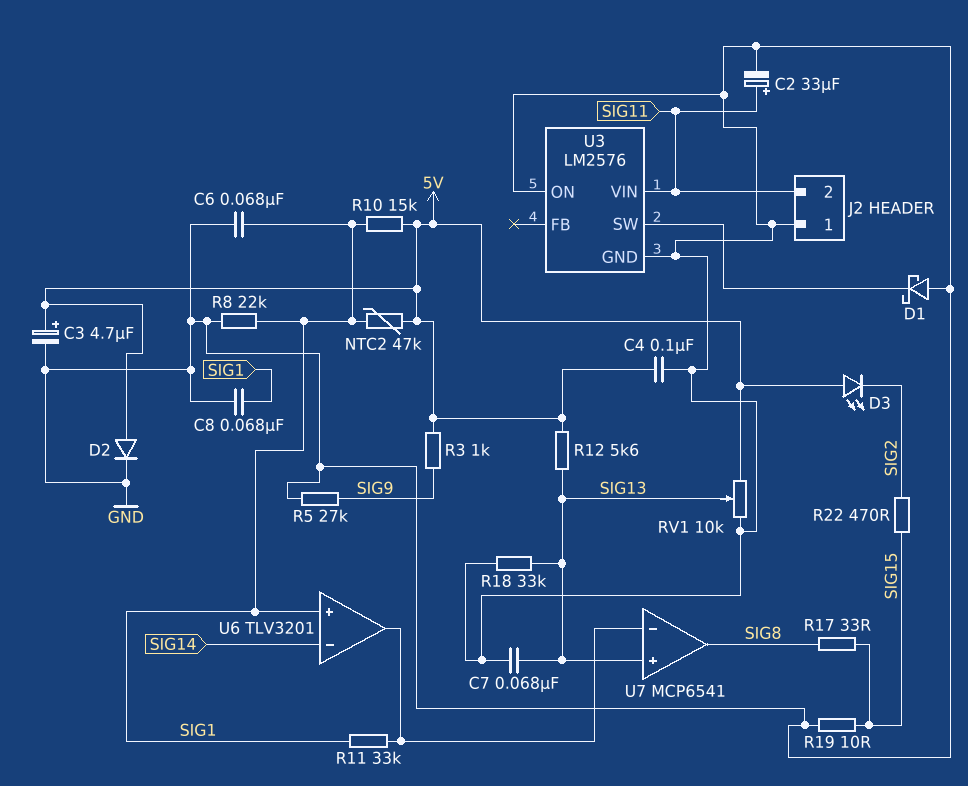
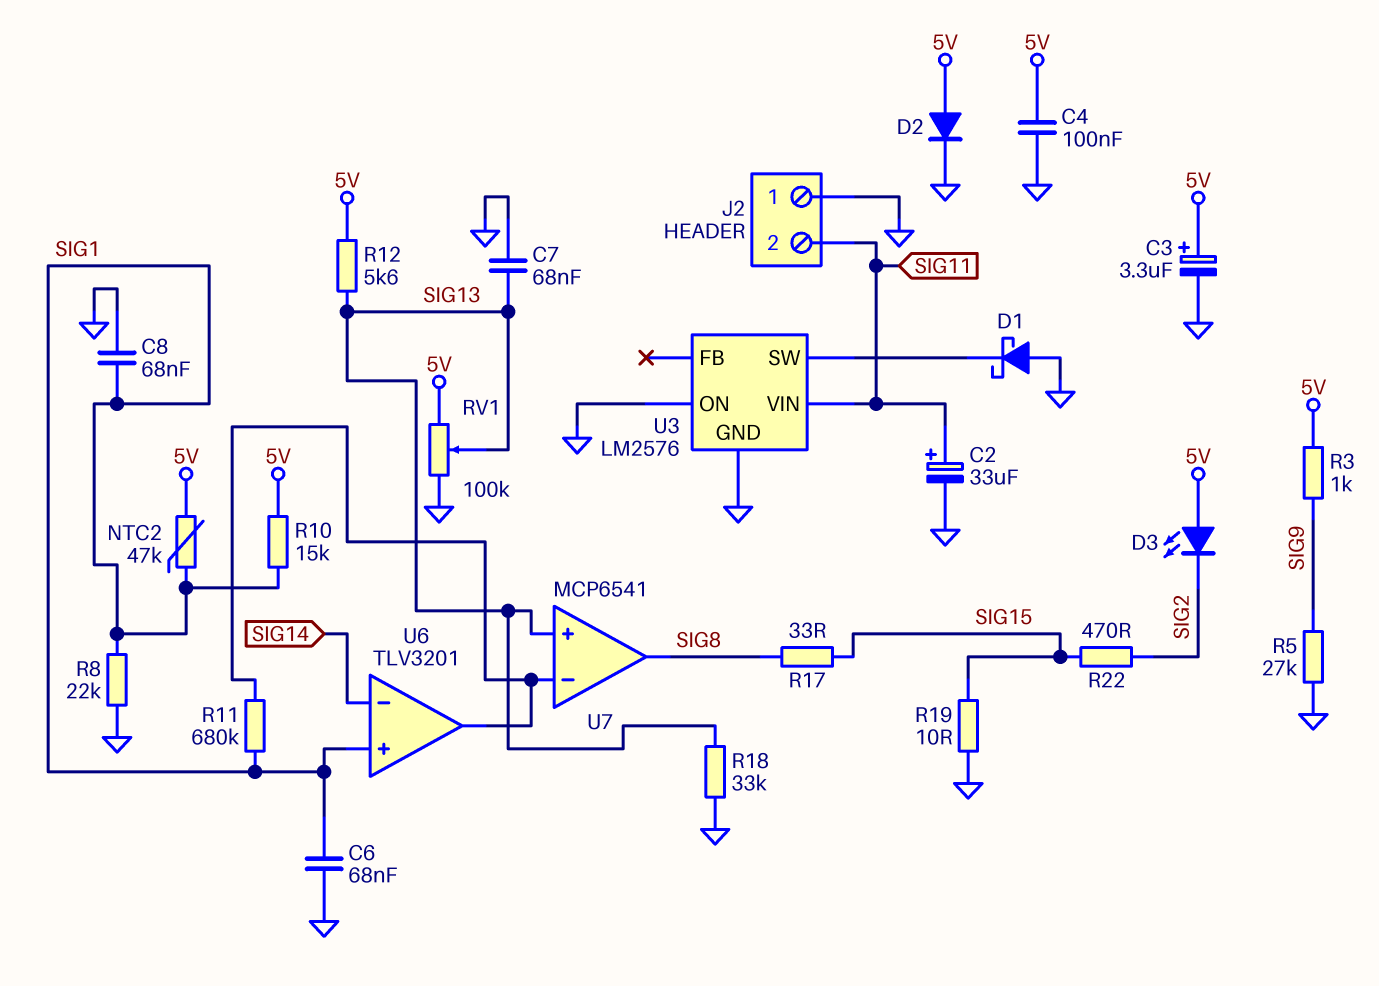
C3: 4.7uF (plus 5V, minus GND) -> 3.3uF (plus 5V, minus GND)
R11: 33k (SIG1, U6/out) -> 680k (SIG1, U6/out)
RV1: 10k (5V, GND, wiper SIG13) -> 100k (5V, GND, wiper SIG13)

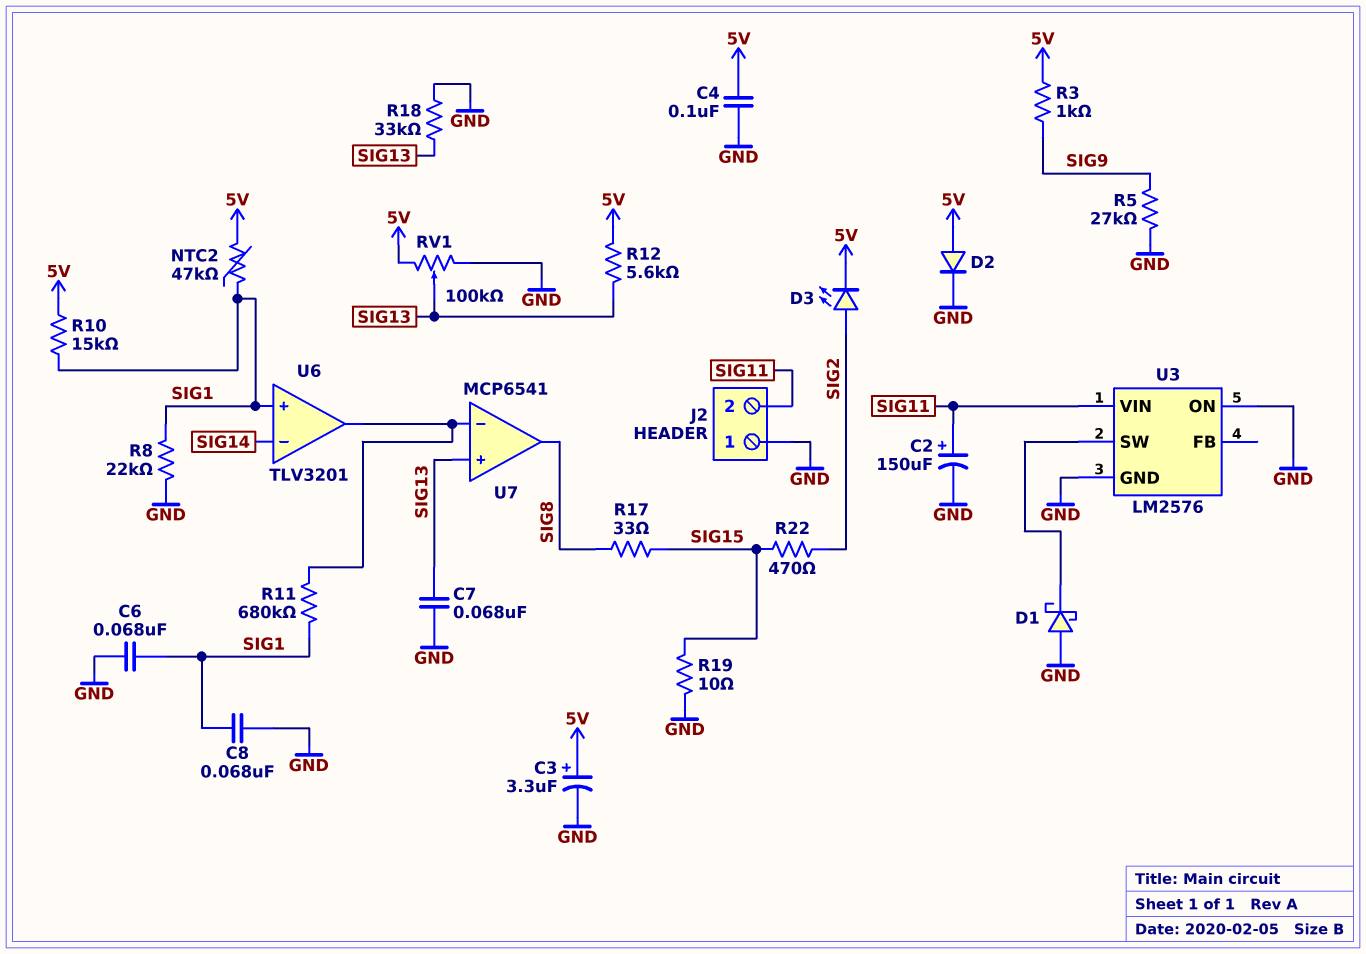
C2: 33uF (plus SIG11, minus GND) -> 150uF (plus SIG11, minus GND)
D3: LED (A 5V, K SIG2) -> LED (A SIG2, K 5V)

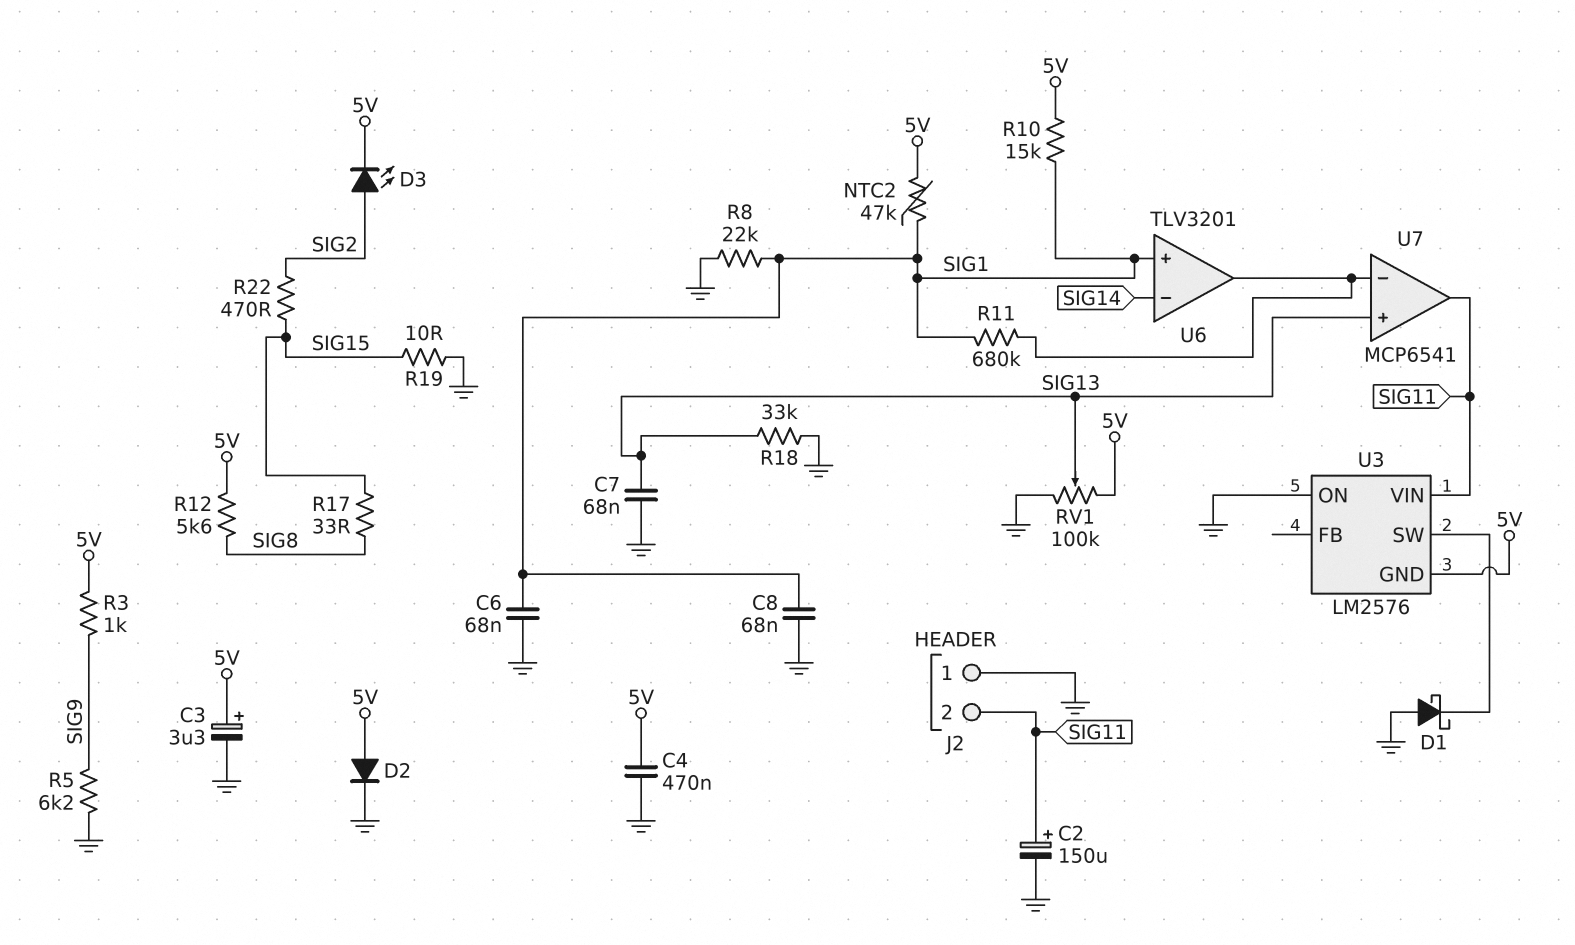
C4: 100nF (5V, GND) -> 470nF (5V, GND)
R5: 27k (GND, SIG9) -> 6.2k (GND, SIG9)
R12: 5.6k (5V, SIG13) -> 5.6k (5V, SIG8)
U3 pin GND: GND -> 5V
U7 pin out: SIG8 -> SIG11

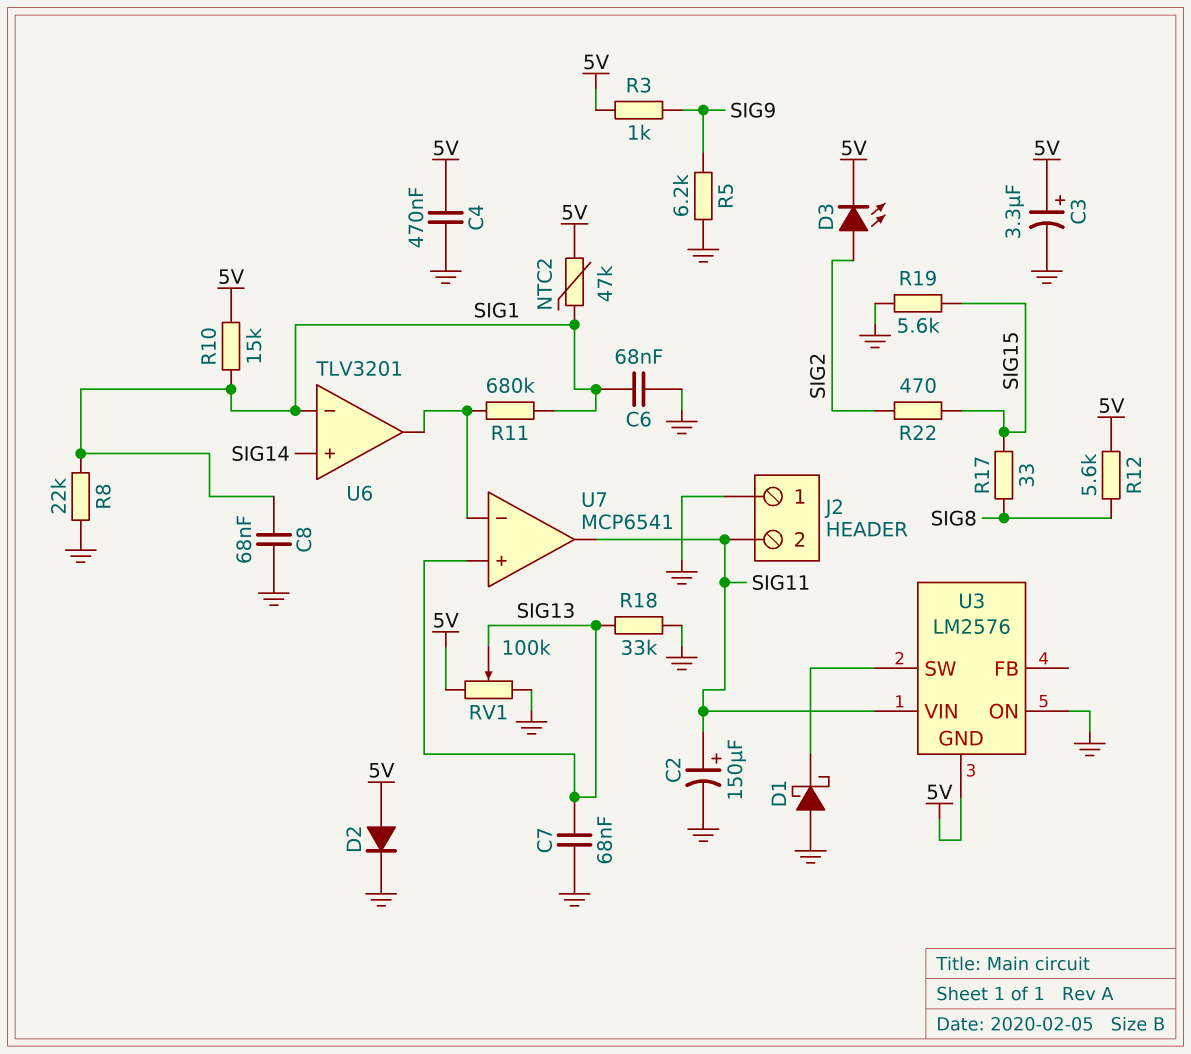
R19: 10 (GND, SIG15) -> 5.6k (GND, SIG15)
U6 pin in+: SIG1 -> SIG14
U6 pin in-: SIG14 -> SIG1

